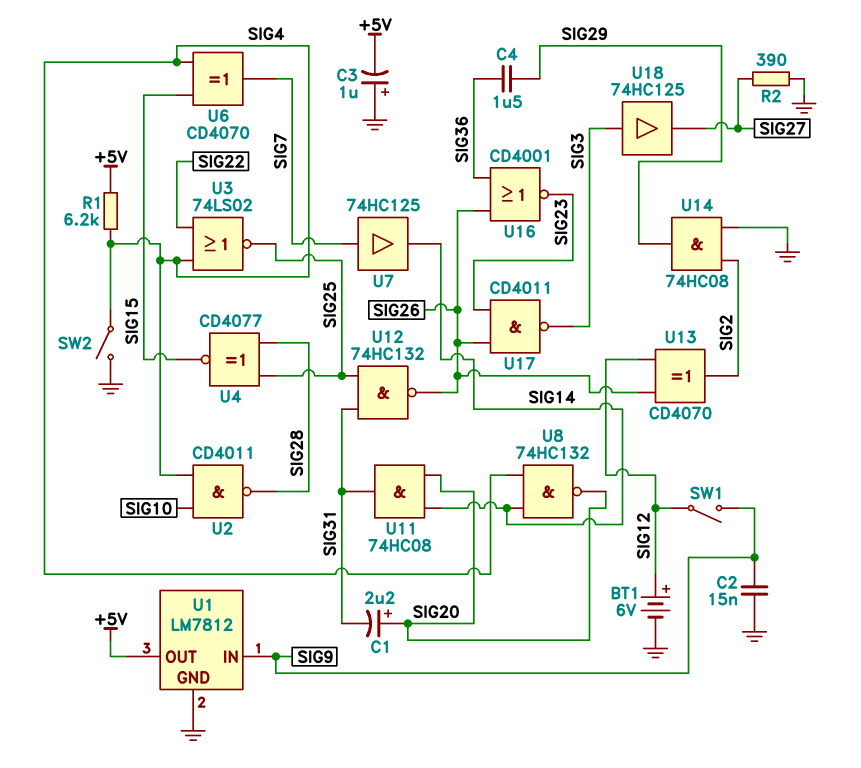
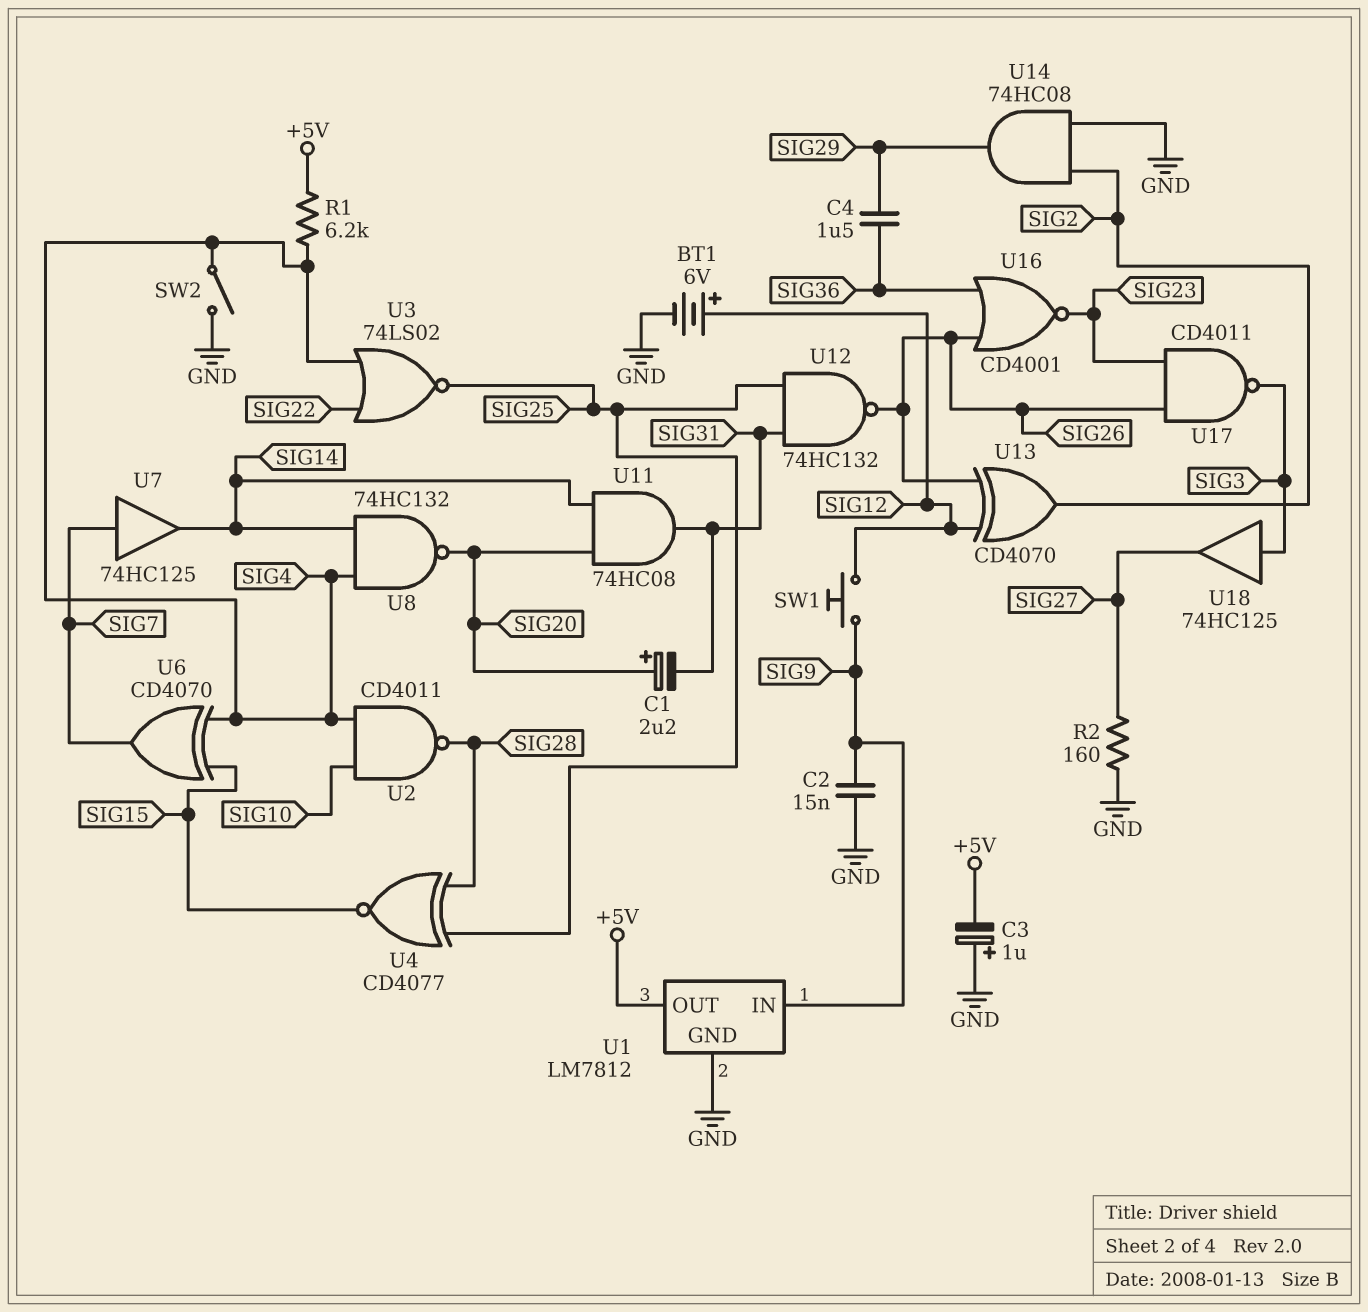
R2: 390 (GND, SIG27) -> 160 (GND, SIG27)
SW1: switch (SIG9, SIG12) -> button (SIG9, SIG12)

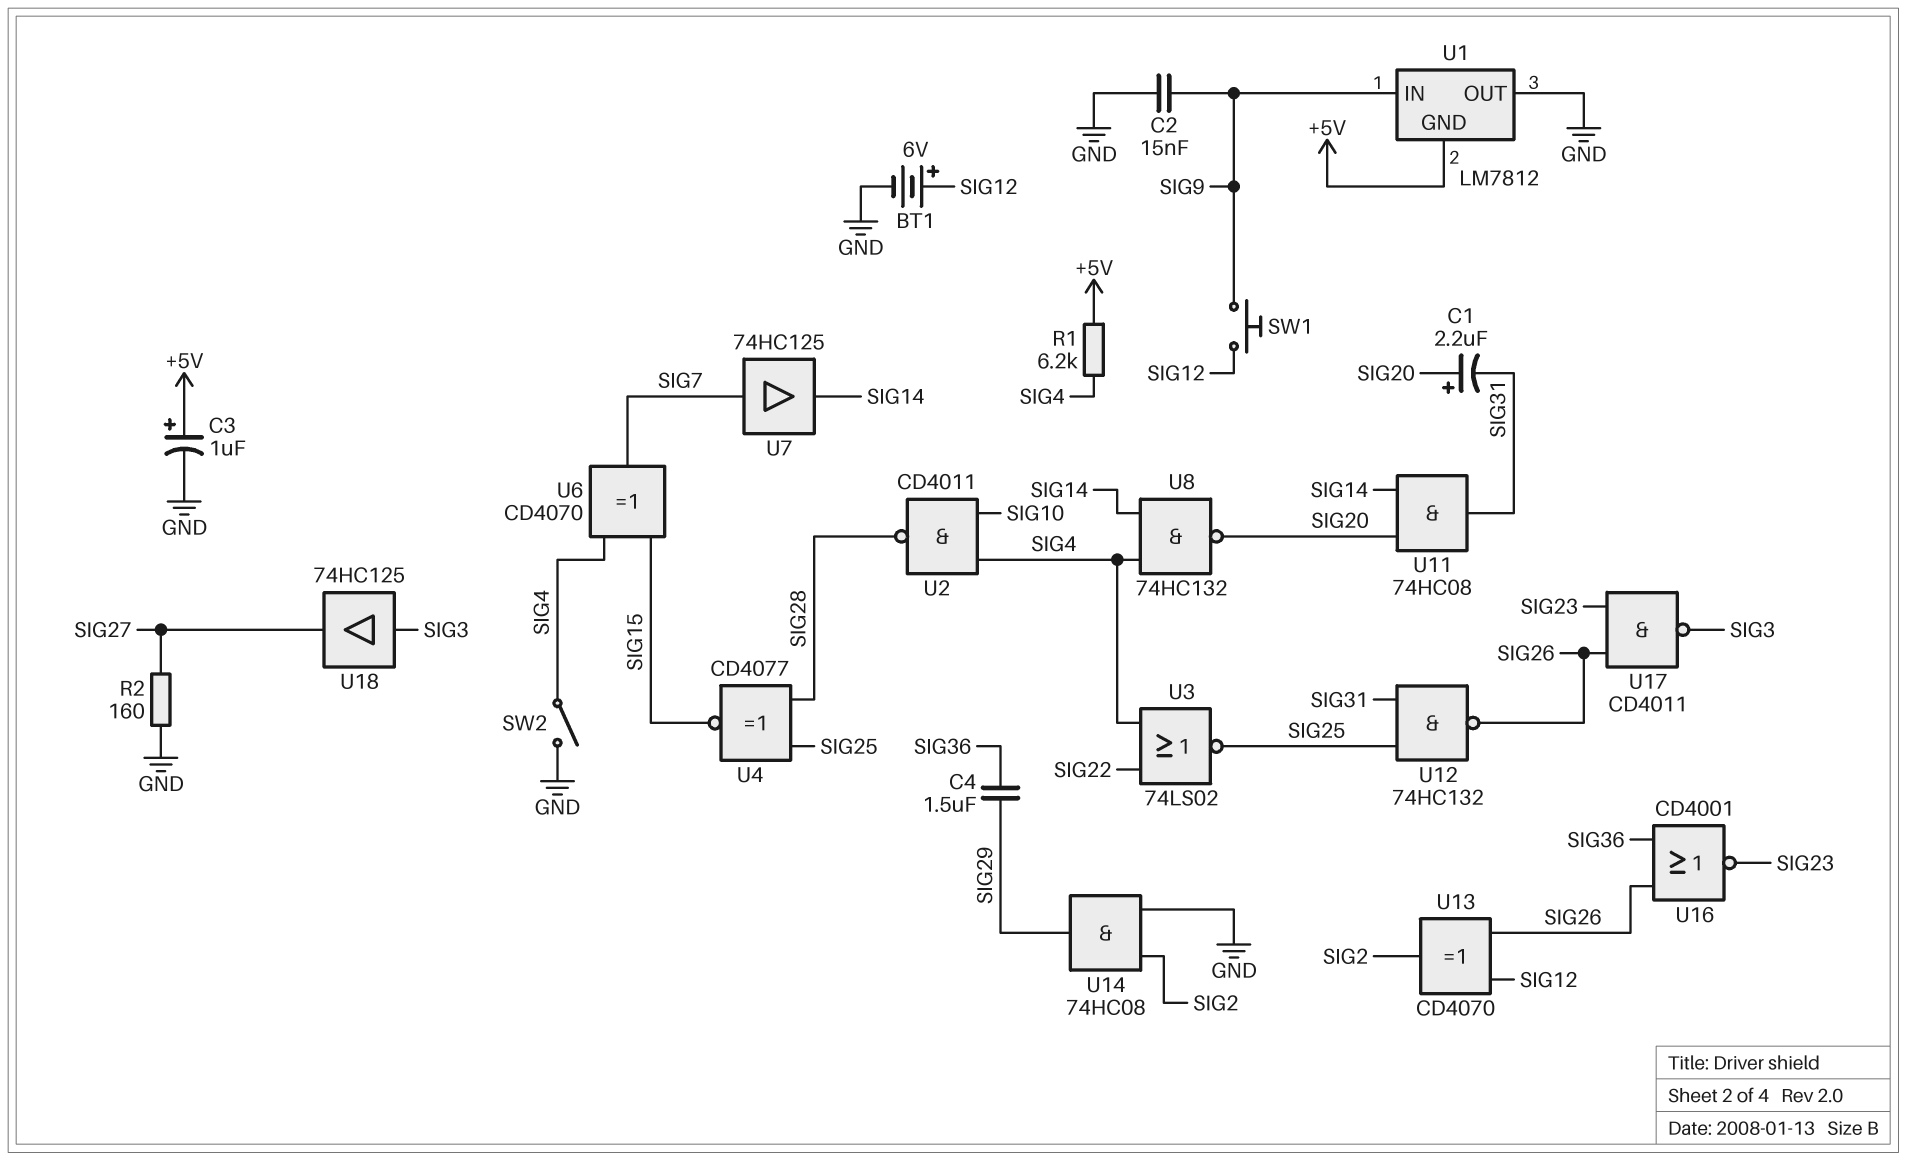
C3: 1uF (plus GND, minus +5V) -> 1uF (plus +5V, minus GND)
U1 pin GND: GND -> +5V
U1 pin OUT: +5V -> GND

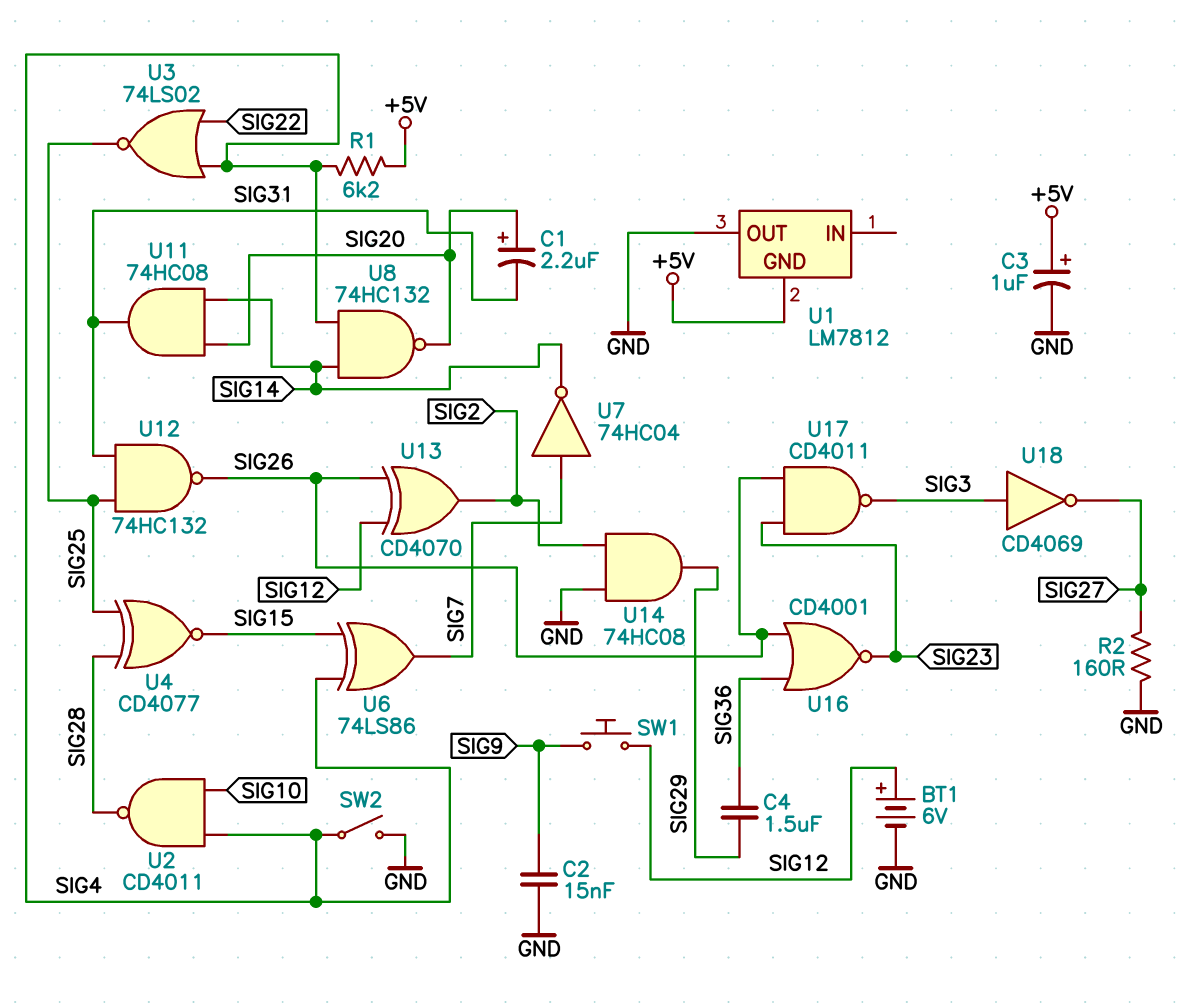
U1 pin IN: SIG9 -> none
U6: XOR CD4070 (in SIG4, in SIG15, out SIG7) -> XOR 74LS86 (in SIG4, in SIG15, out SIG7)
U7: buffer 74HC125 (in SIG7, out SIG14) -> NOT 74HC04 (in SIG7, out SIG14)
U18: buffer 74HC125 (in SIG3, out SIG27) -> NOT CD4069 (in SIG3, out SIG27)

